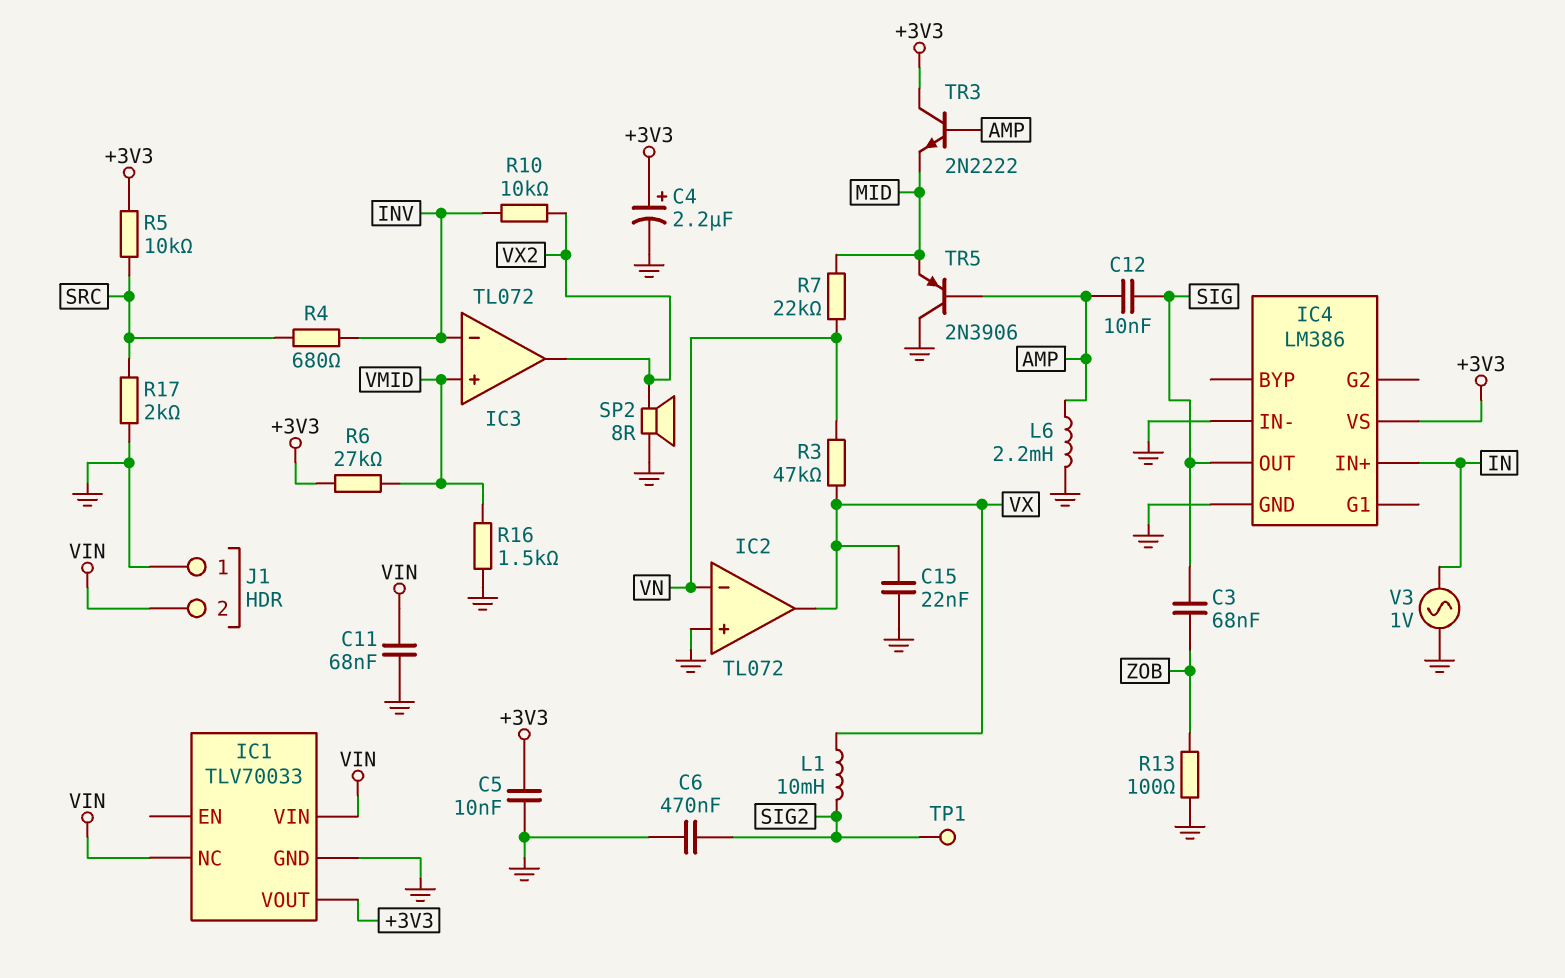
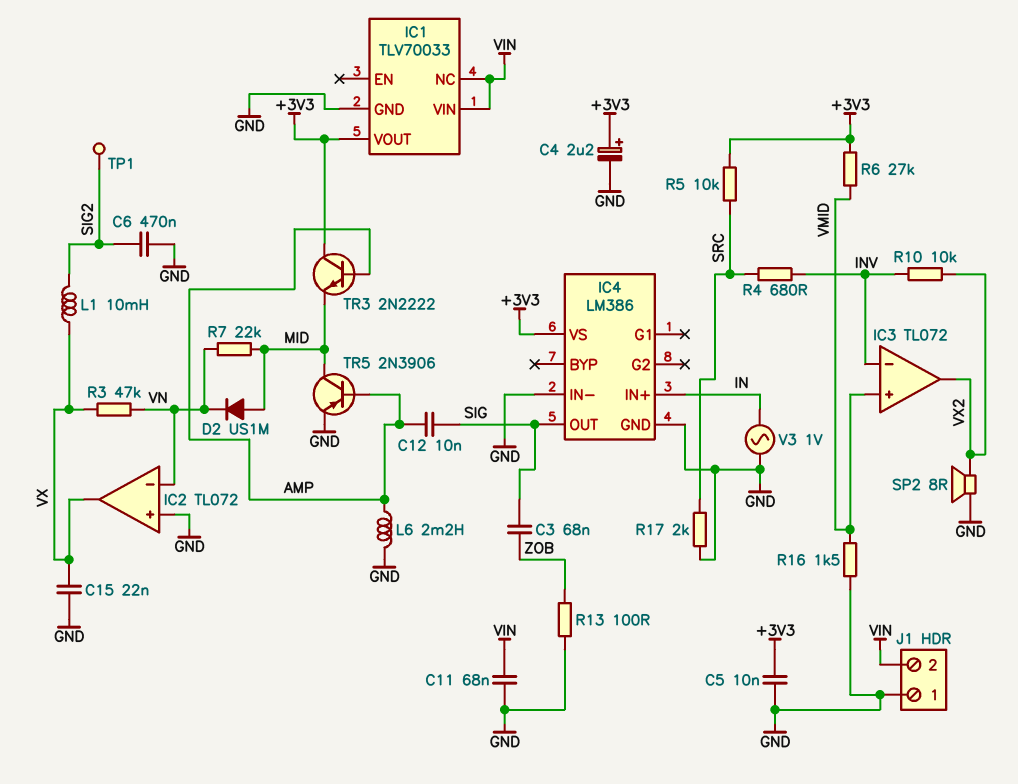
D2: none -> diode US1M (A MID, K VN)
TR5: PNP 2N3906 (B AMP, C GND, E MID) -> PNP 2N3906 (B AMP, C MID, E GND)

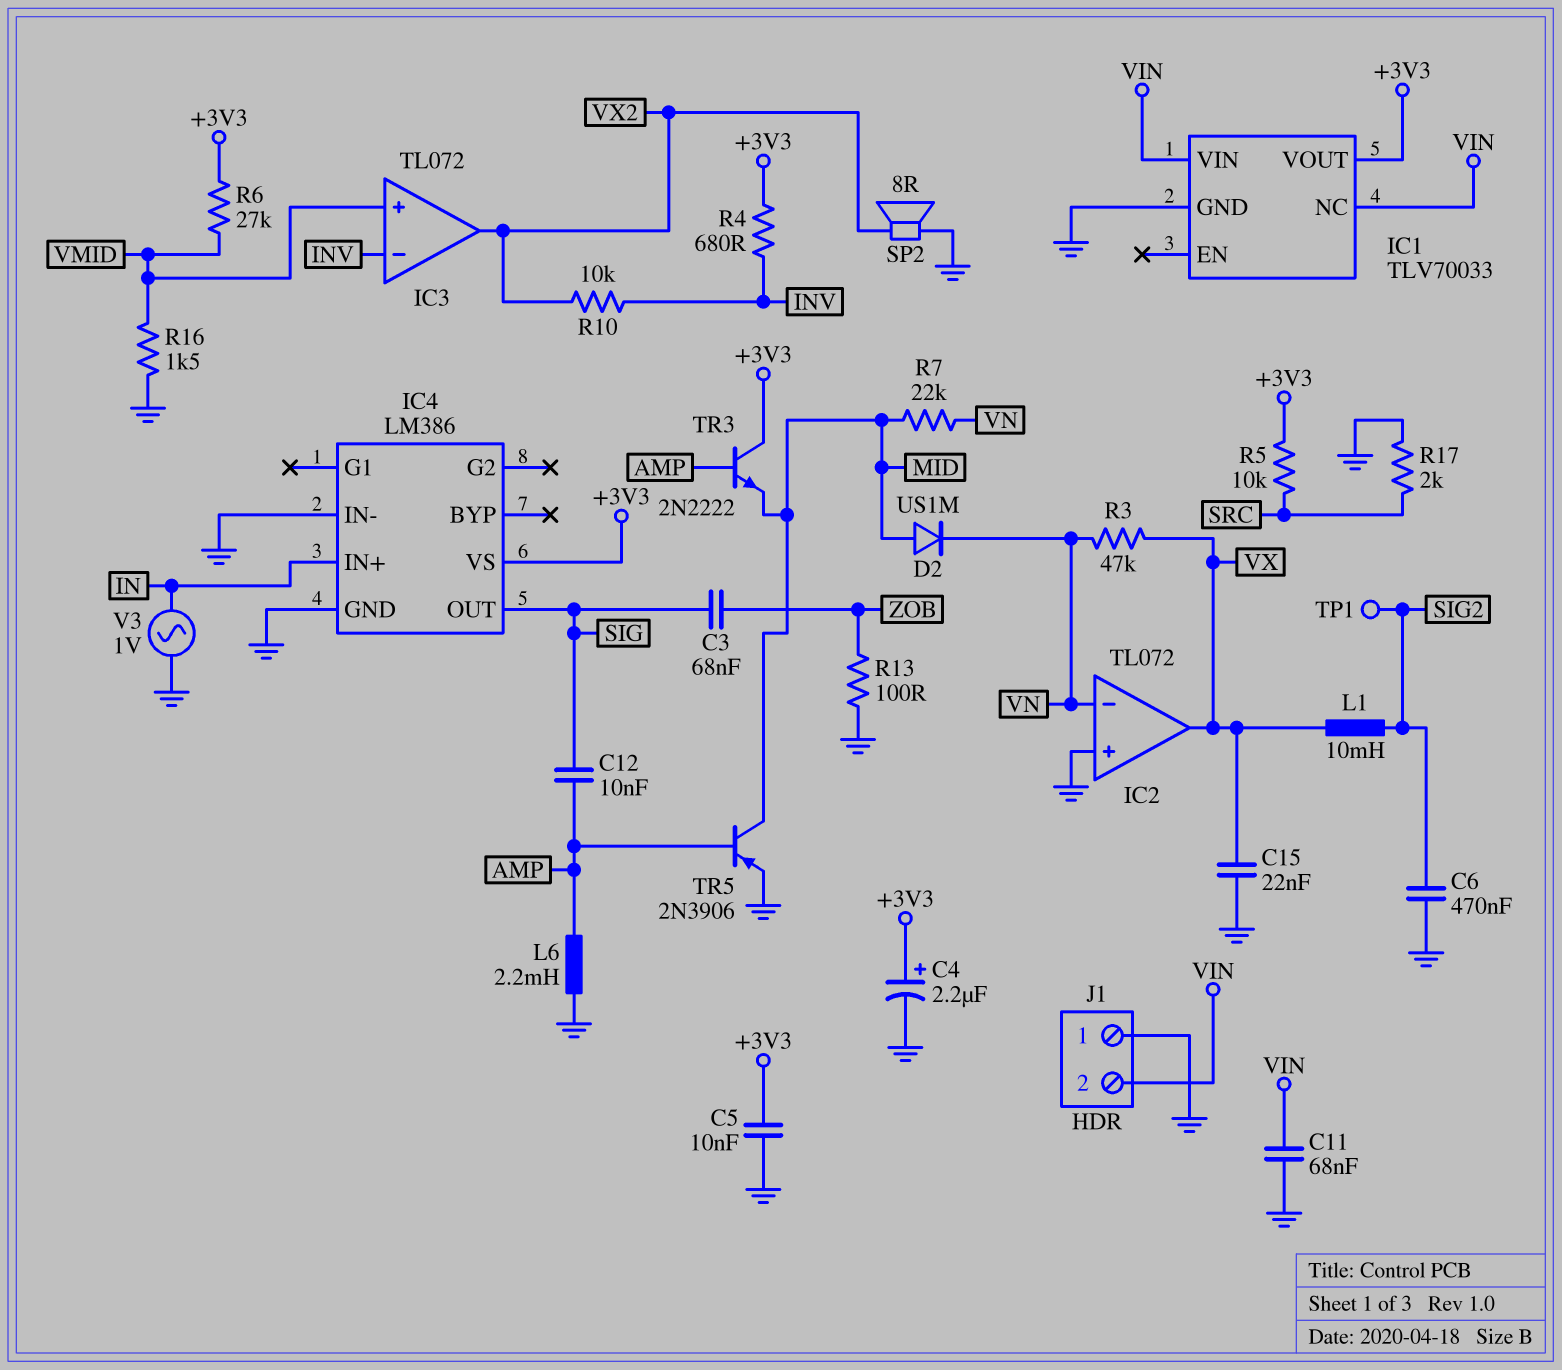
R4: 680 (INV, SRC) -> 680 (+3V3, INV)

